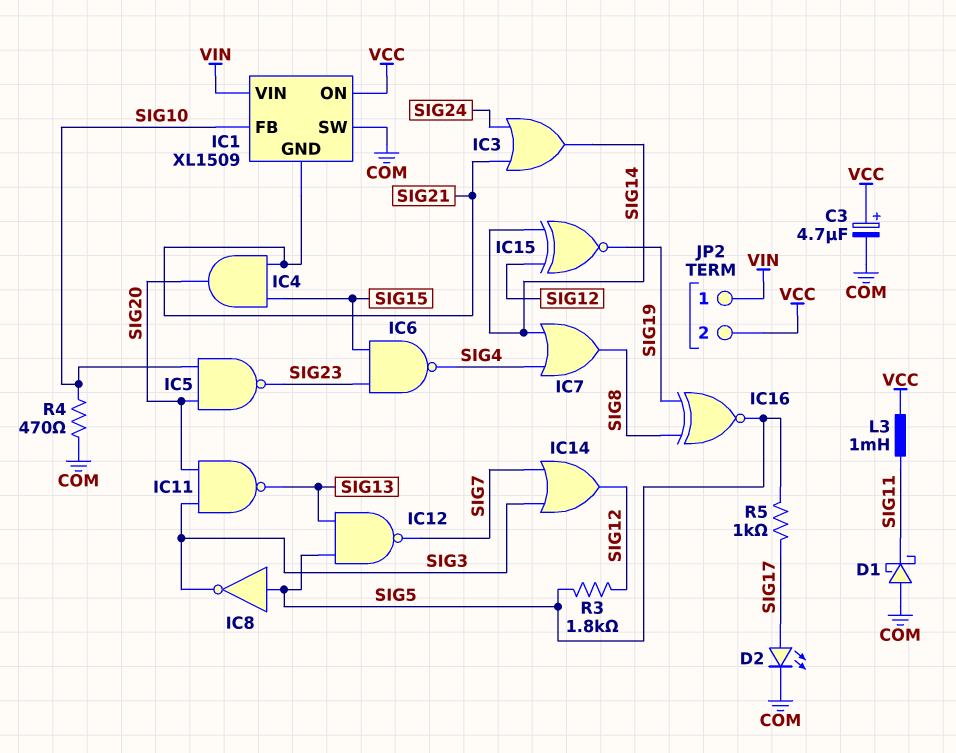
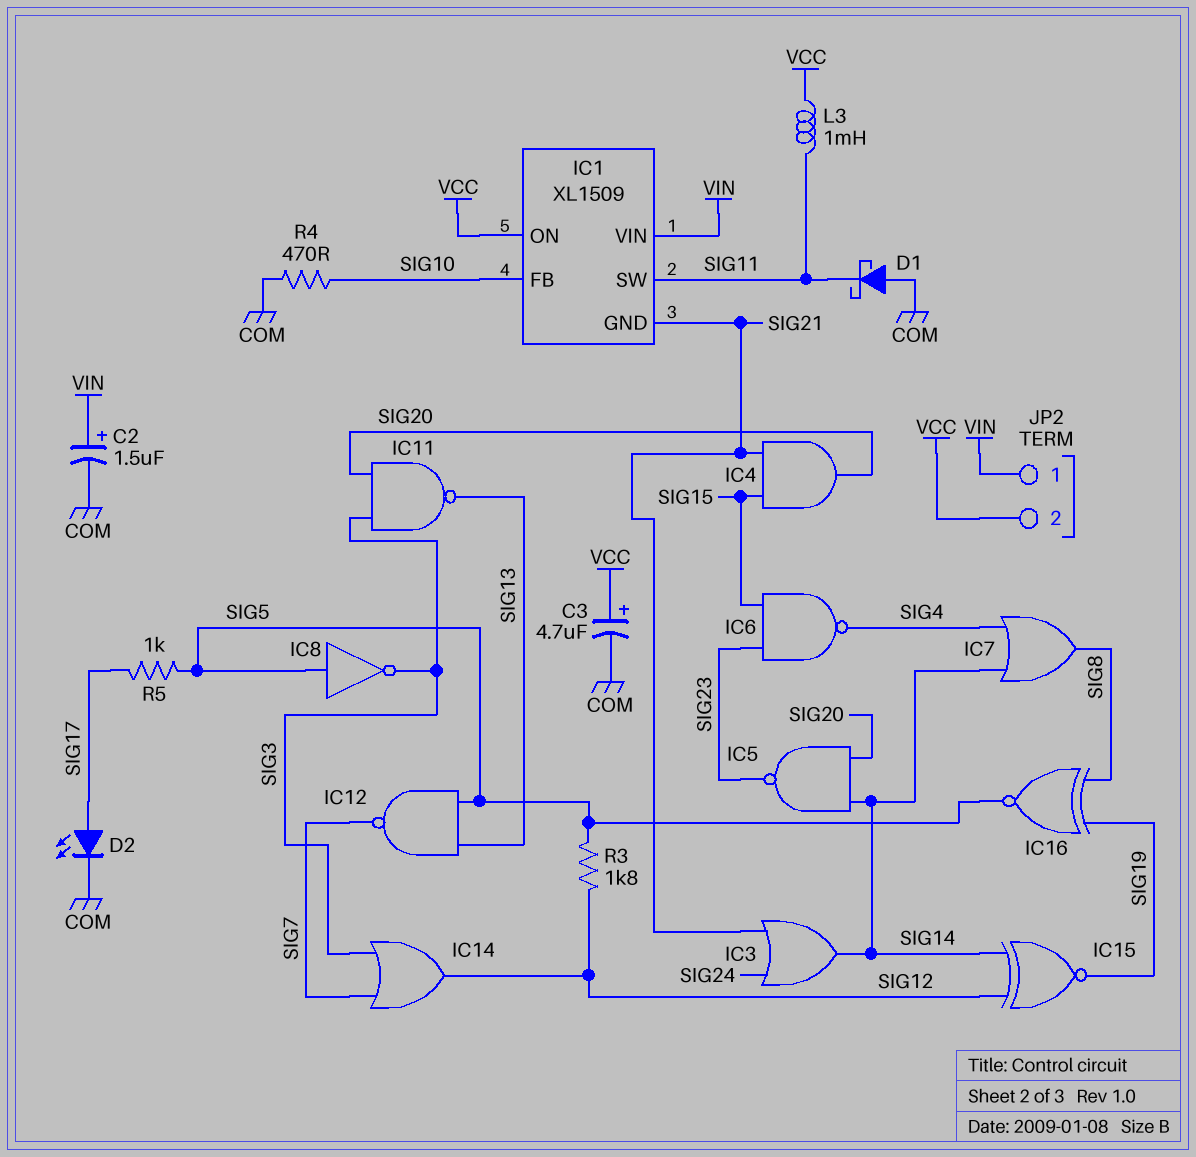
C2: none -> 1.5uF (plus VIN, minus COM)
IC1 pin SW: COM -> SIG11
IC5: NAND (in SIG10, in SIG20, out SIG23) -> NAND (in SIG14, in SIG20, out SIG23)

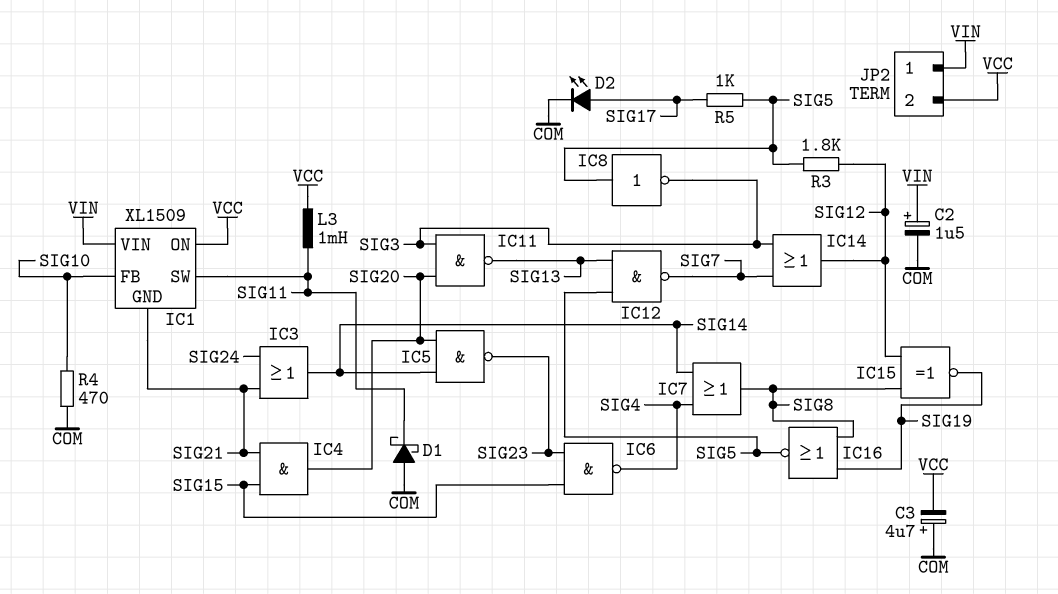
C3: 4.7uF (plus VCC, minus COM) -> 4.7uF (plus COM, minus VCC)
IC15: XNOR (in SIG12, in SIG14, out SIG19) -> XNOR (in SIG8, in SIG12, out SIG19)
IC16: XNOR (in SIG8, in SIG19, out SIG5) -> NOR (in SIG8, in SIG19, out SIG5)

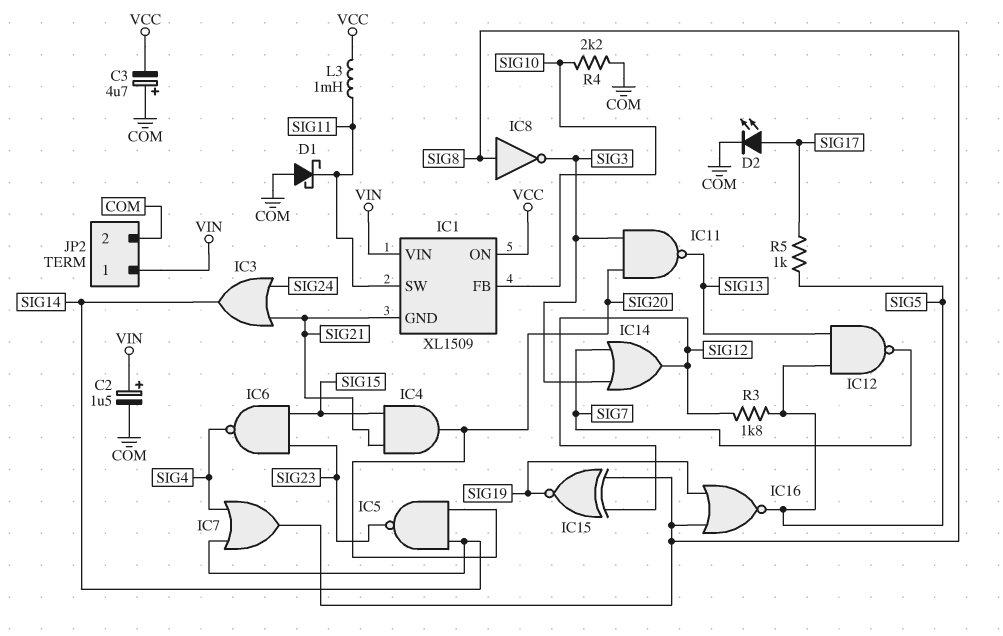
IC8: NOT (in SIG5, out SIG3) -> NOT (in SIG8, out SIG3)
JP2 pin 2: VCC -> COM
R4: 470 (COM, SIG10) -> 2.2k (COM, SIG10)

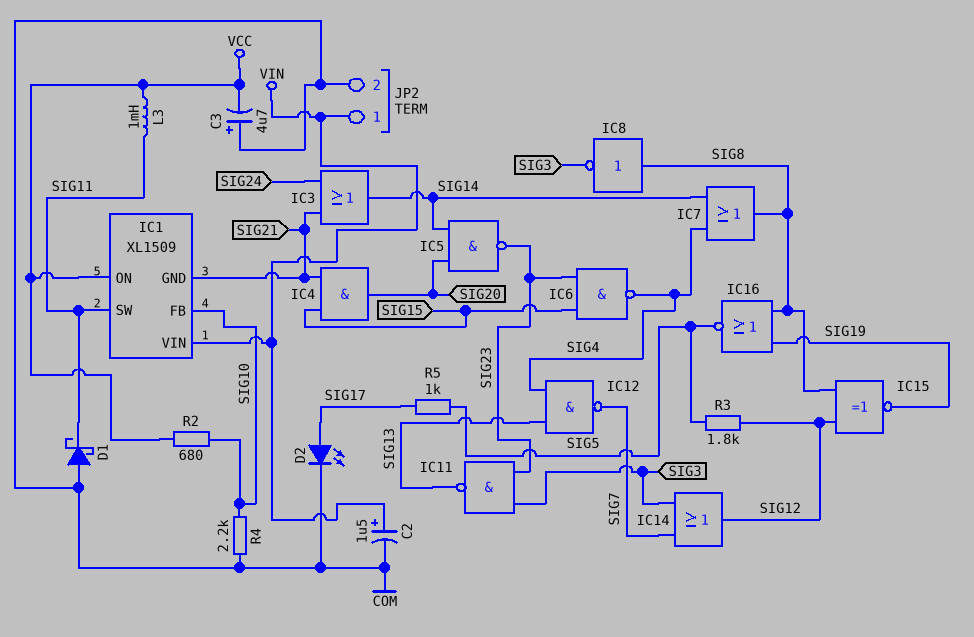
IC11: NAND (in SIG3, in SIG20, out SIG13) -> NAND (in SIG3, in SIG23, out SIG13)
IC12: NAND (in SIG5, in SIG13, out SIG7) -> NAND (in SIG4, in SIG13, out SIG7)
R2: none -> 680 (SIG10, VCC)

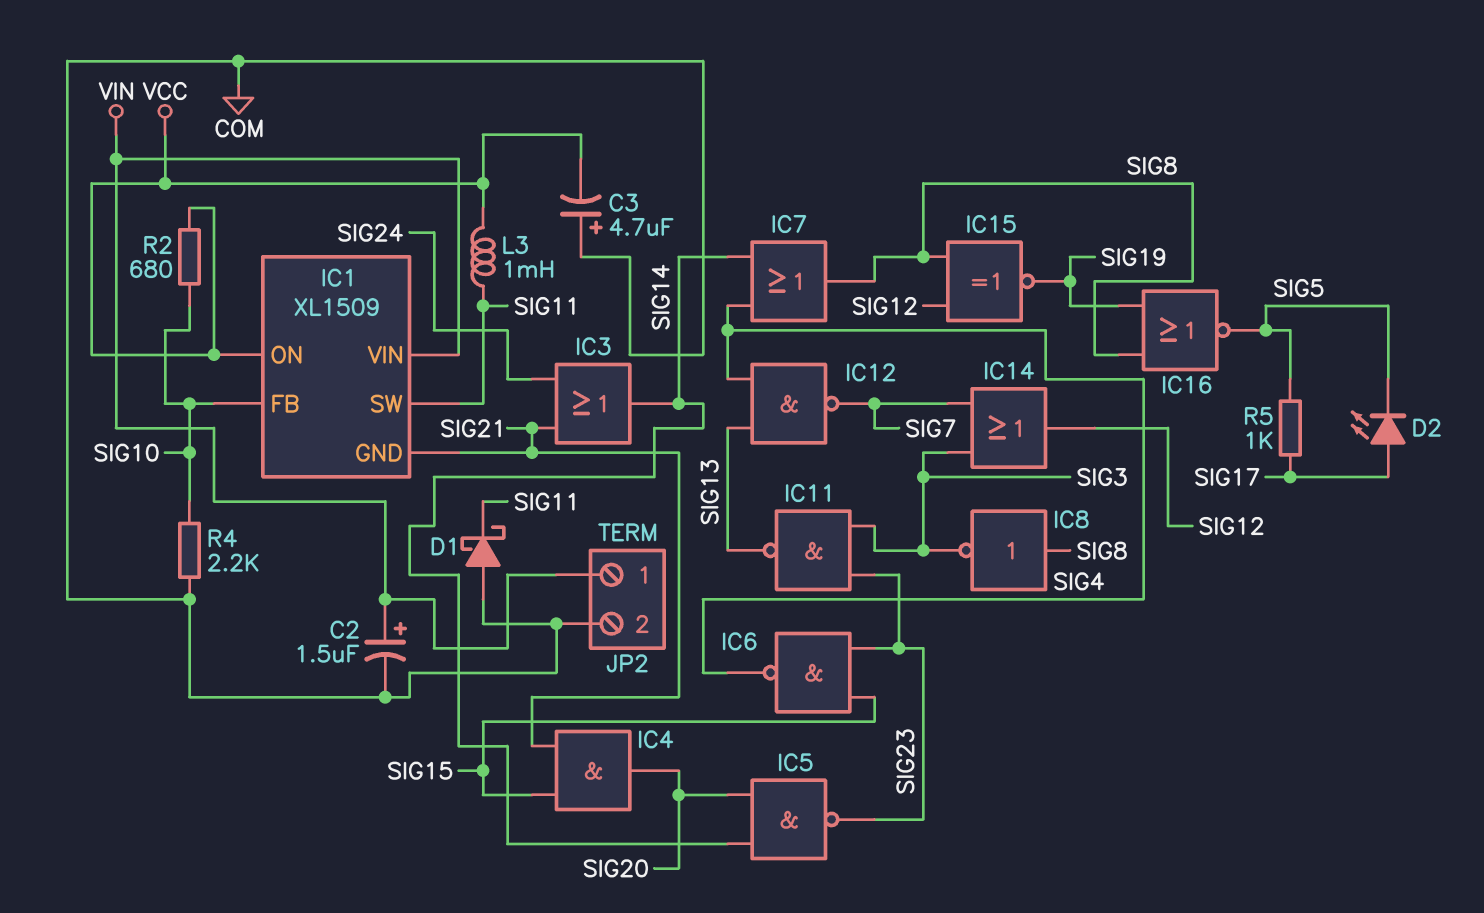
D2: LED (A SIG17, K COM) -> LED (A SIG17, K SIG5)
R3: 1.8k (SIG5, SIG12) -> none

